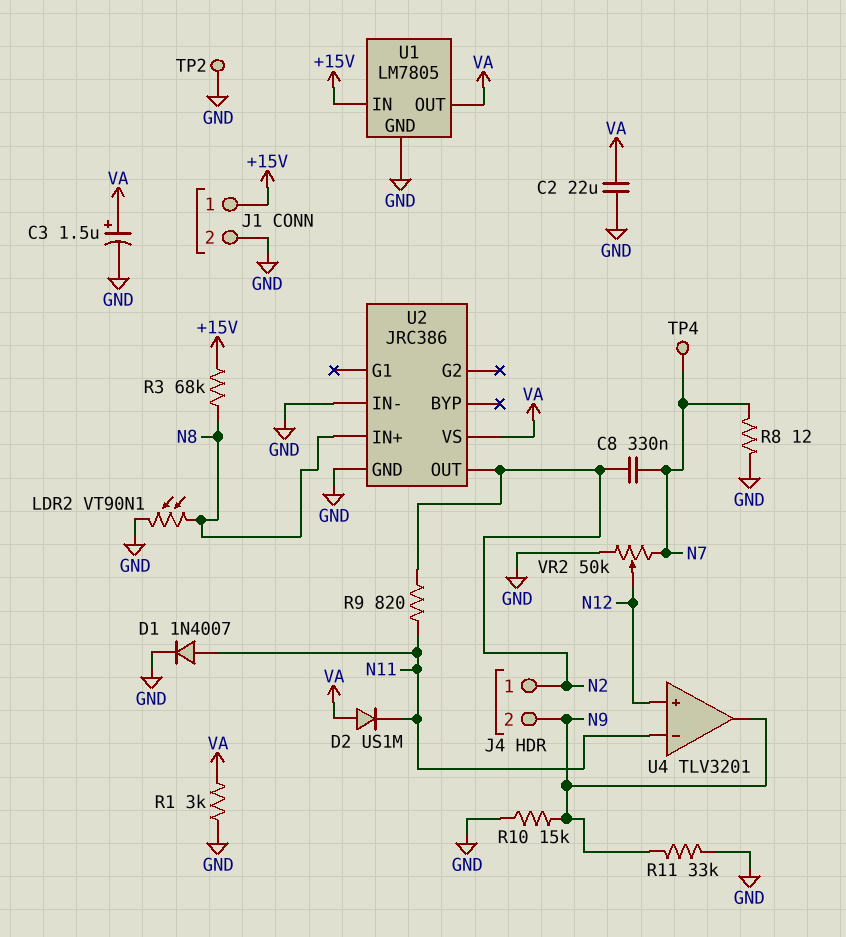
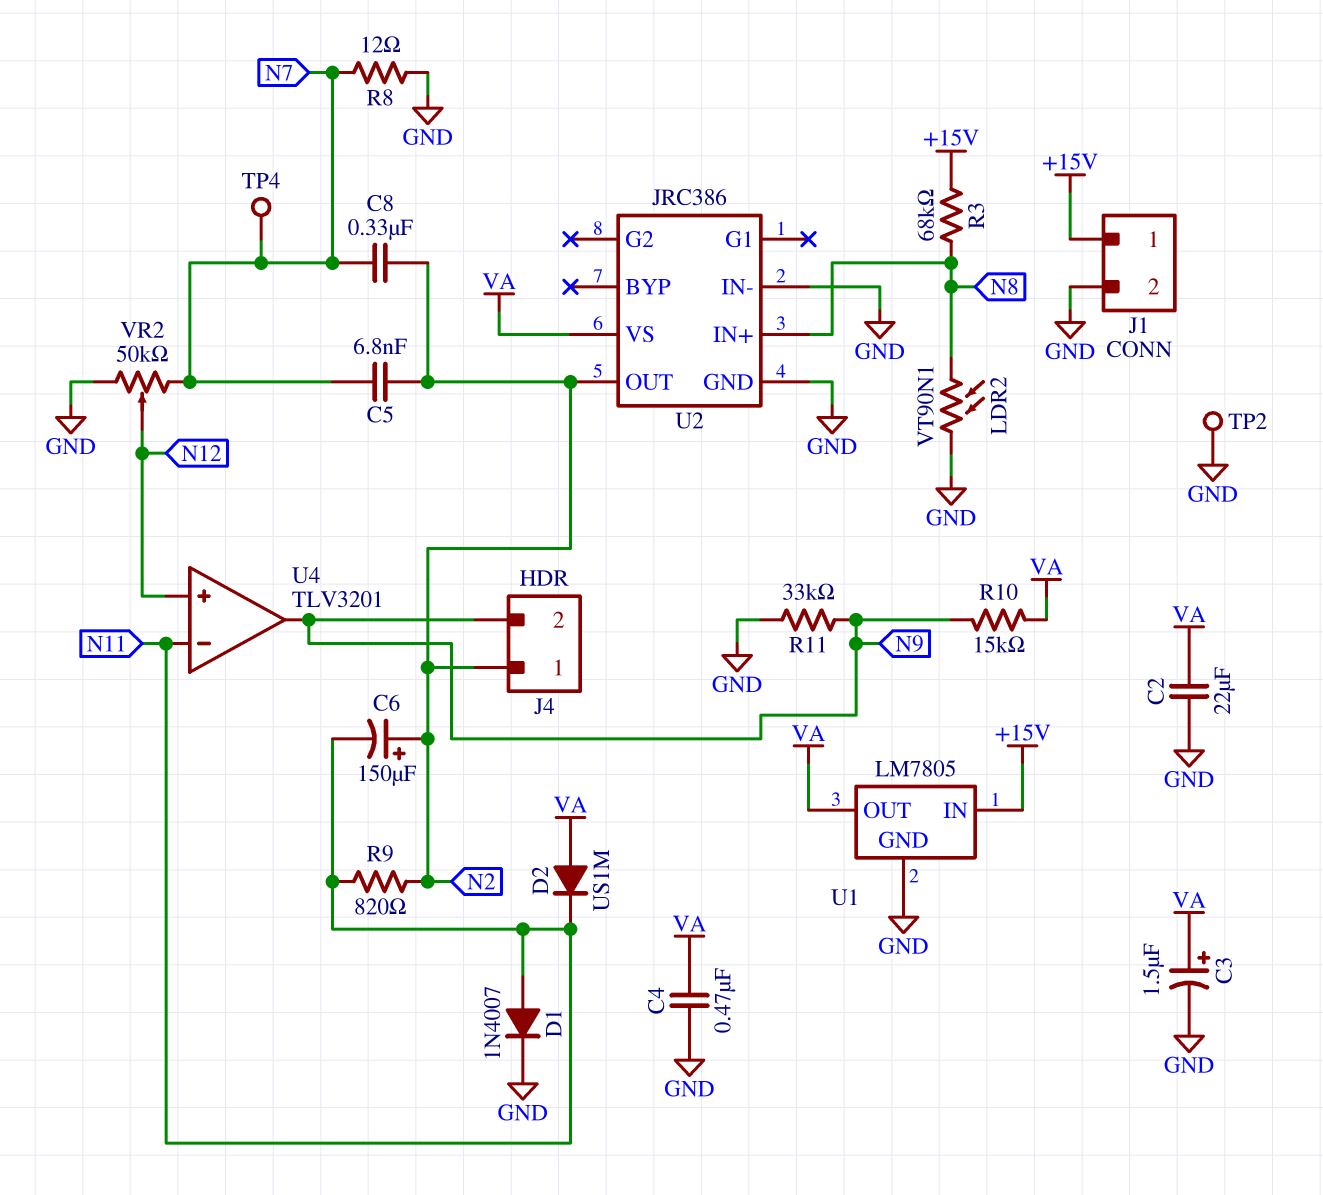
C4: none -> 470nF (GND, VA)
C5: none -> 6.8nF (N2, N7)
C6: none -> 150uF (plus N2, minus N11)
R1: 3k (GND, VA) -> none
R10: 15k (GND, N9) -> 15k (N9, VA)

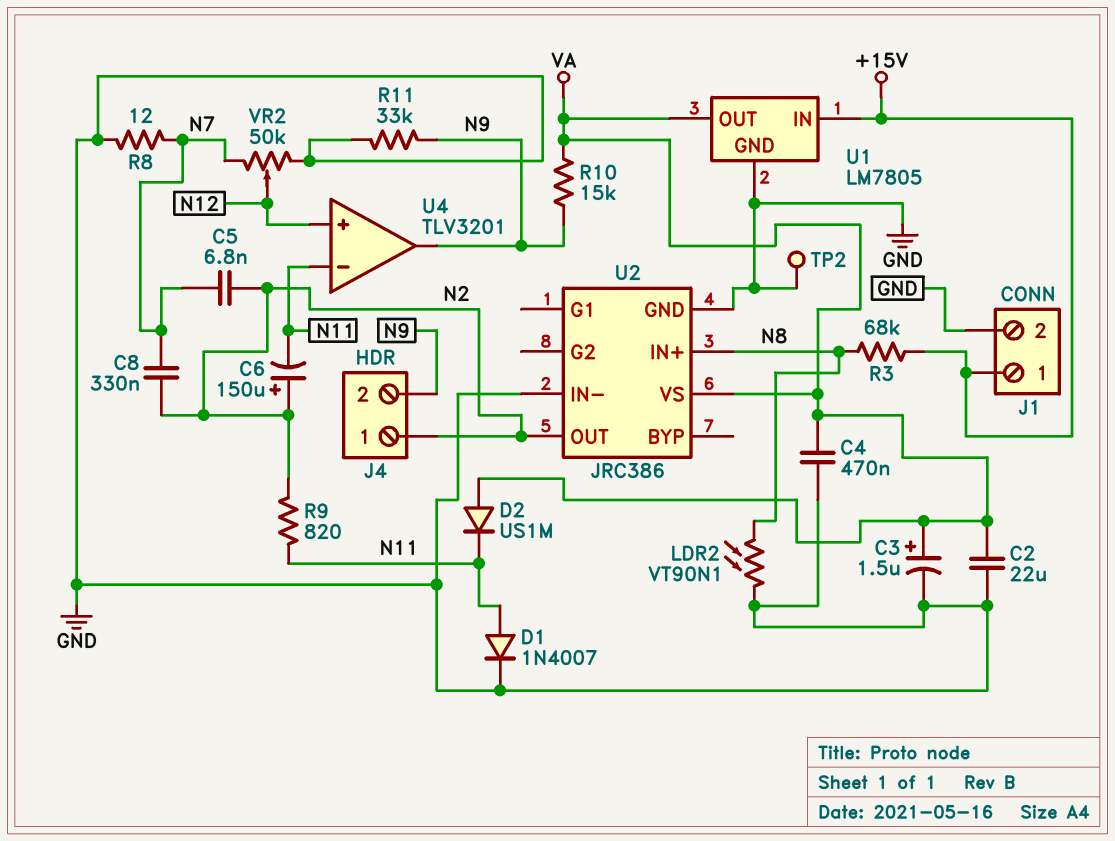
TP4: test point (N7) -> none

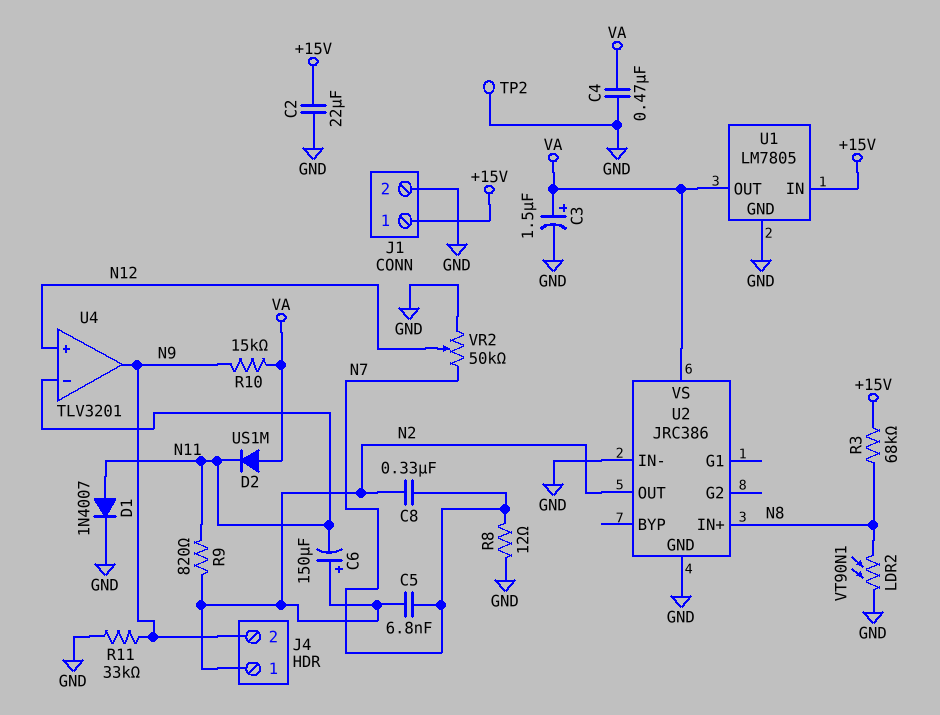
C2: 22uF (GND, VA) -> 22uF (+15V, GND)

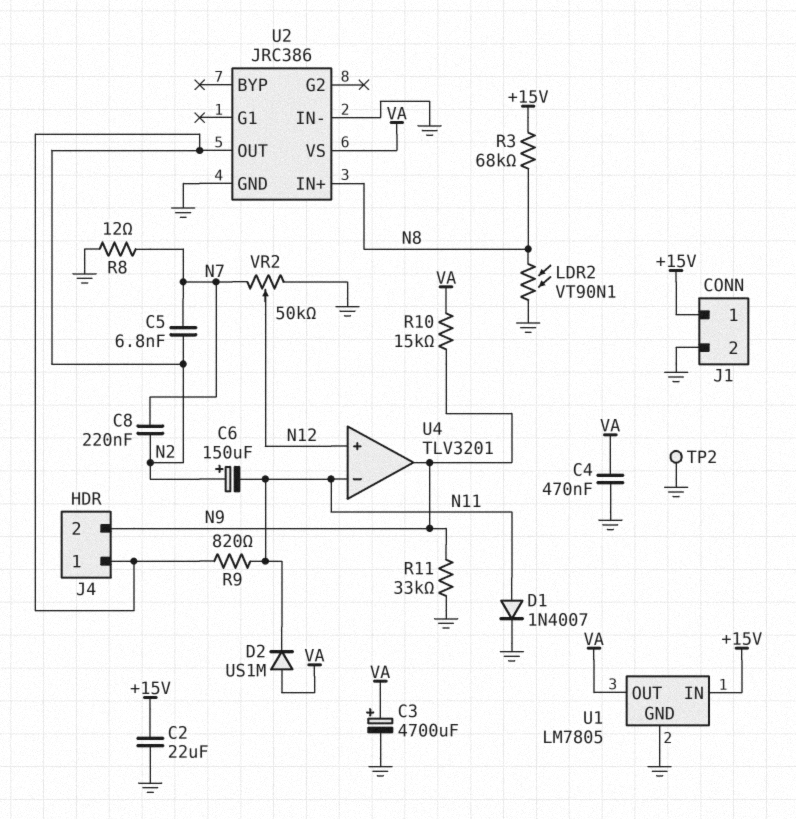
C3: 1.5uF (plus VA, minus GND) -> 4700uF (plus VA, minus GND)
C8: 330nF (N2, N7) -> 220nF (N2, N7)

